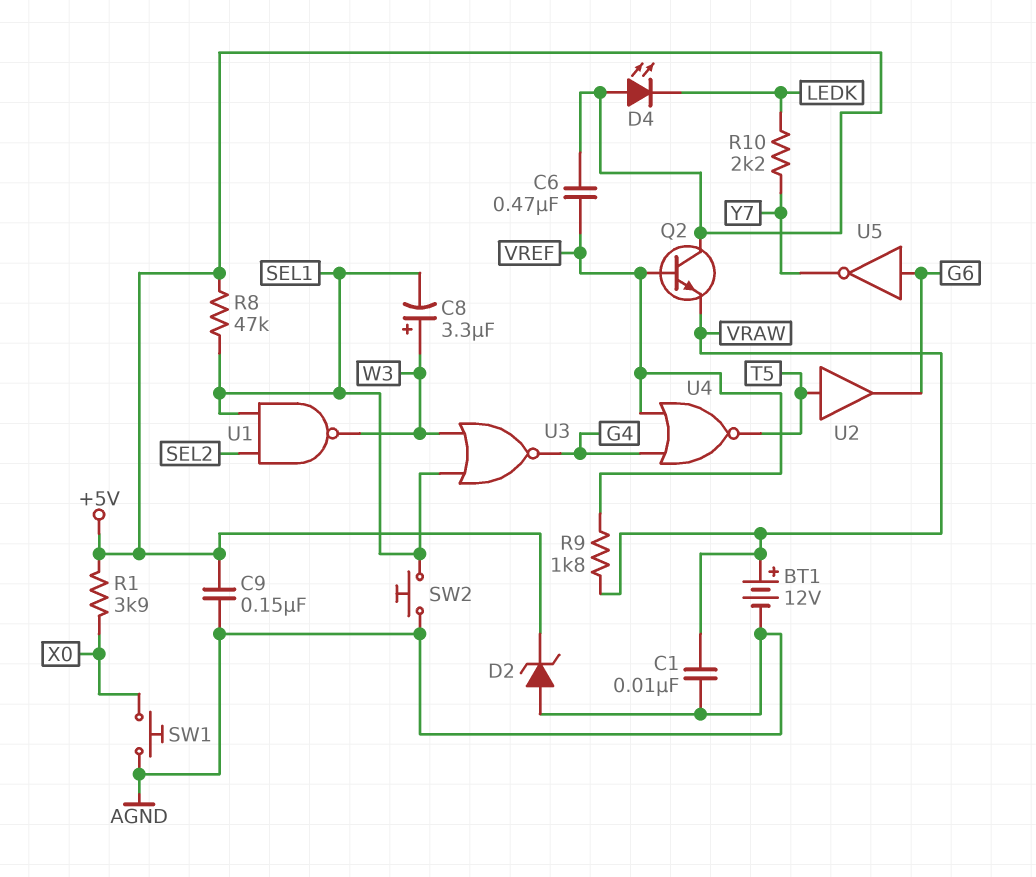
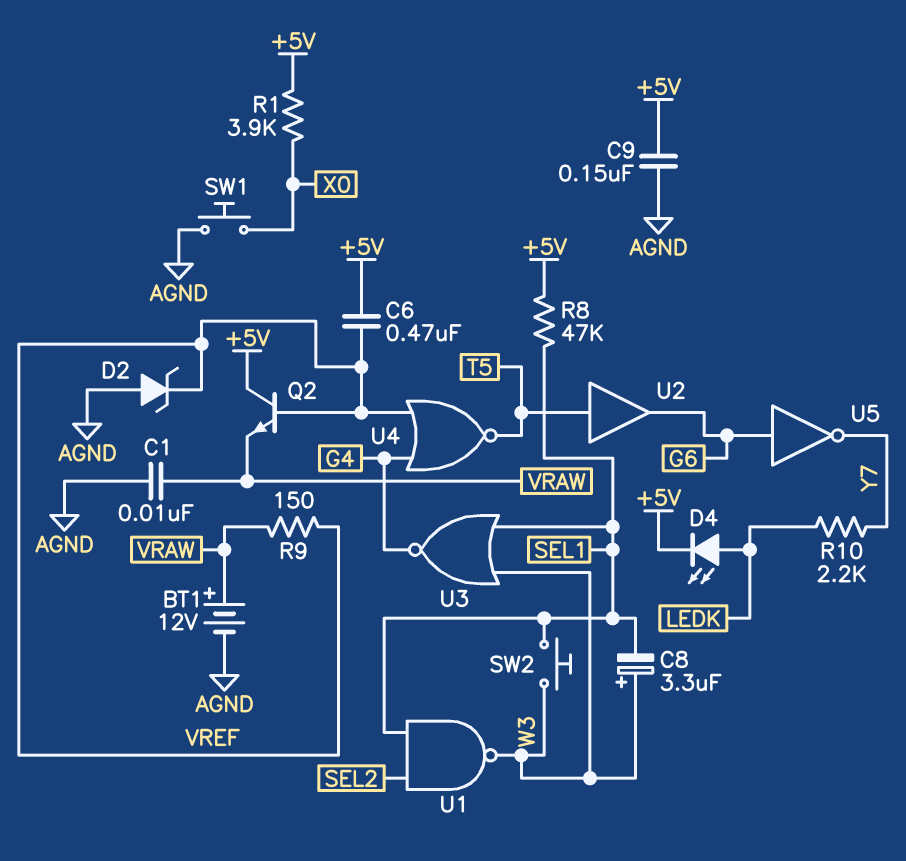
D2: zener (A AGND, K +5V) -> zener (A AGND, K VREF)
D4: LED (A +5V, K LEDK) -> LED (A LEDK, K +5V)
R9: 1.8k (VRAW, VREF) -> 150 (VRAW, VREF)
SW2: button (AGND, SEL1) -> button (SEL1, W3)

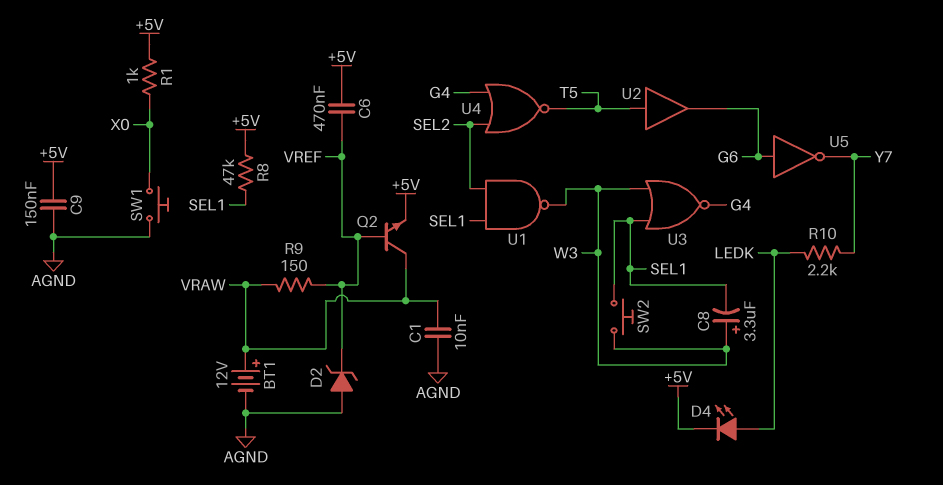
Q2: NPN (B VREF, C +5V, E VRAW) -> NPN (B VREF, C VRAW, E +5V)
R1: 3.9k (+5V, X0) -> 1k (+5V, X0)
U4: NOR (in G4, in VREF, out T5) -> NOR (in G4, in SEL2, out T5)

